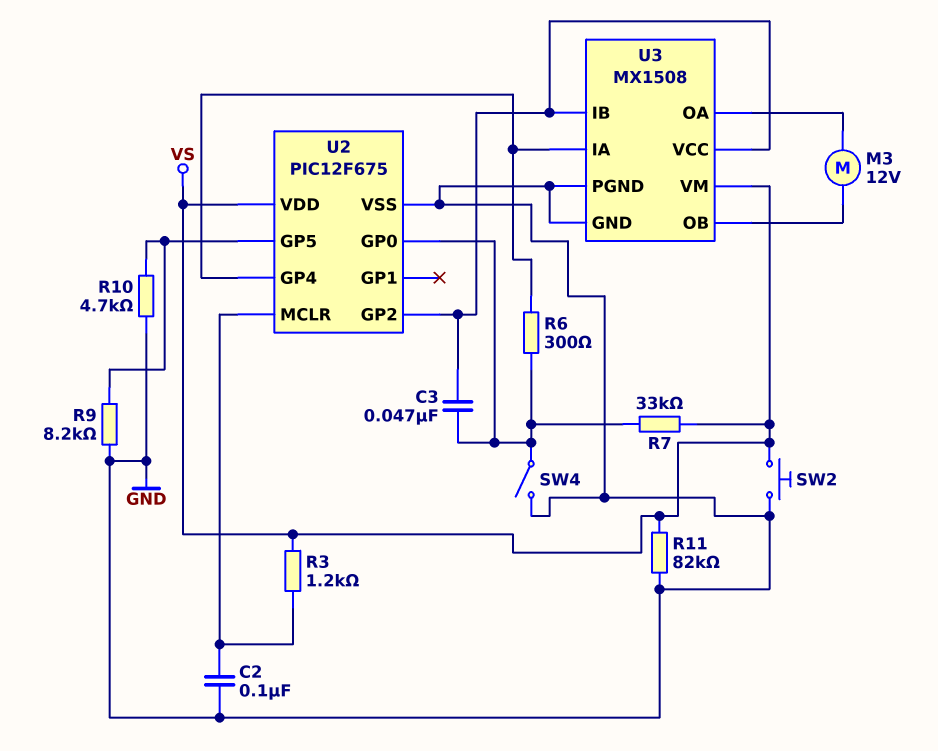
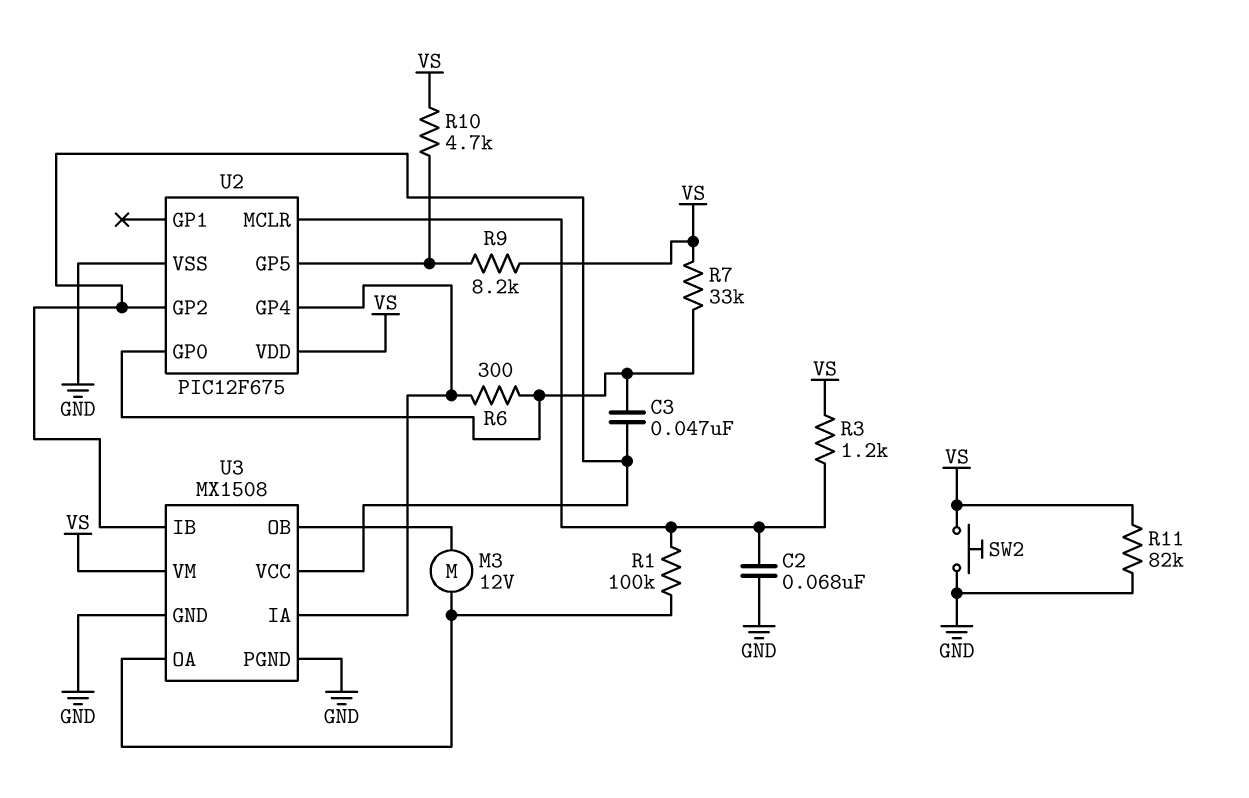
C2: 100nF (GND, U2/MCLR) -> 68nF (GND, U2/MCLR)
R1: none -> 100k (U2/MCLR, U3/OA)
R9: 8.2k (GND, U2/GP5) -> 8.2k (U2/GP5, VS)
R10: 4.7k (GND, U2/GP5) -> 4.7k (U2/GP5, VS)
SW4: switch (GND, U2/GP0) -> none

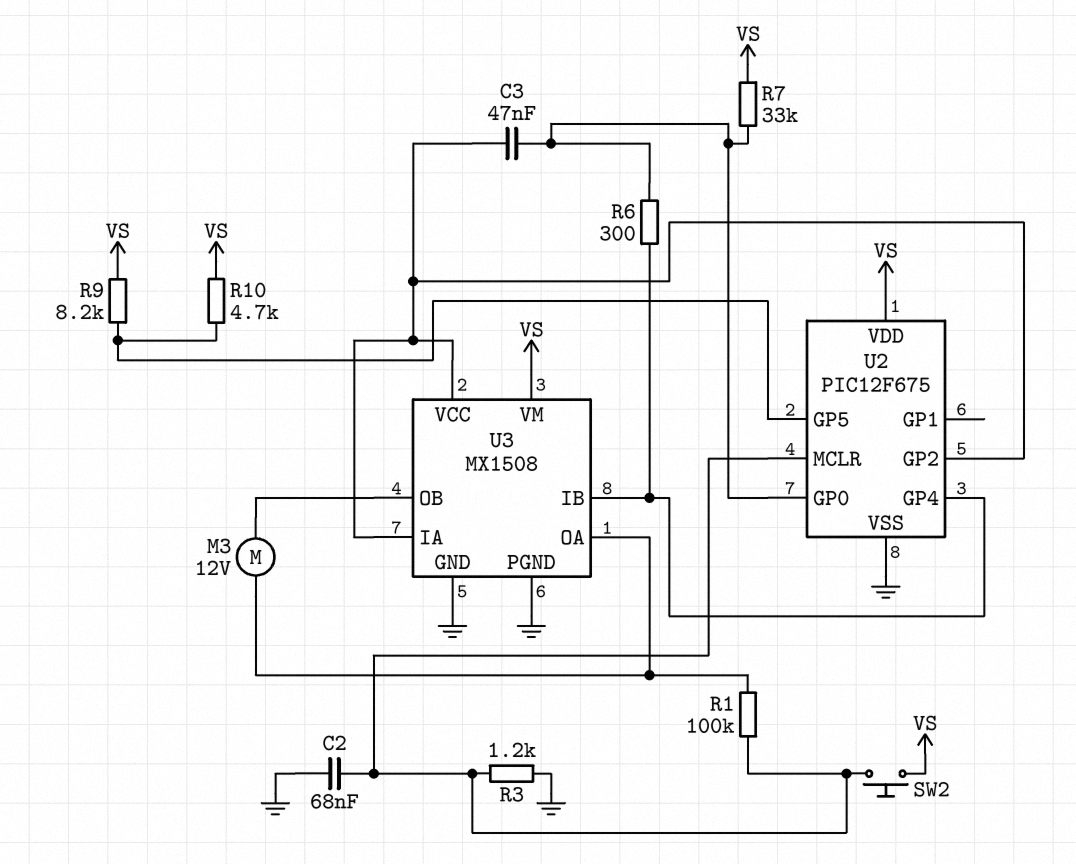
R3: 1.2k (U2/MCLR, VS) -> 1.2k (GND, U2/MCLR)
R11: 82k (GND, VS) -> none
SW2: button (GND, VS) -> button (U2/MCLR, VS)
U3 pin IA: U2/GP4 -> U2/GP2
U3 pin IB: U2/GP2 -> U2/GP4

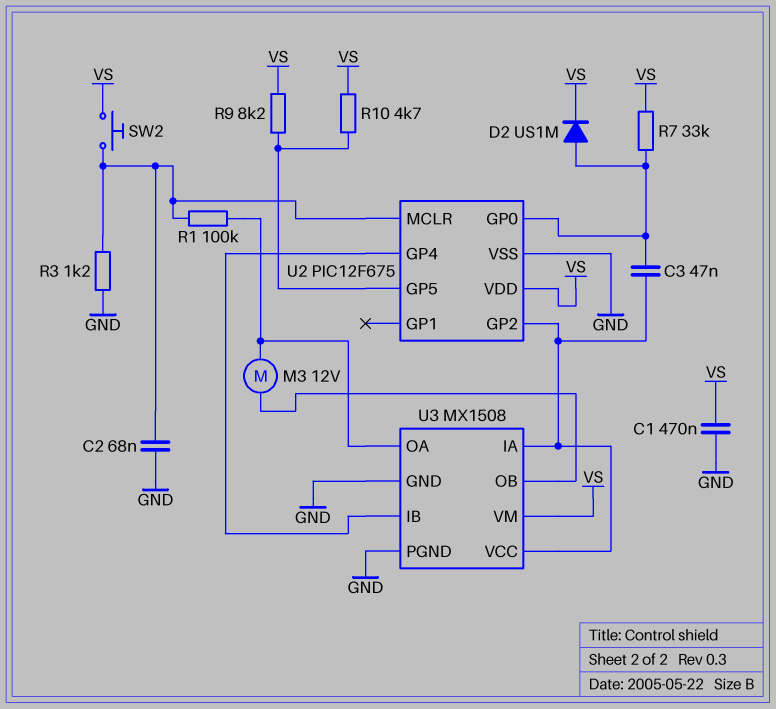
C1: none -> 470nF (GND, VS)
D2: none -> diode US1M (A U2/GP0, K VS)
R6: 300 (U2/GP0, U2/GP4) -> none

